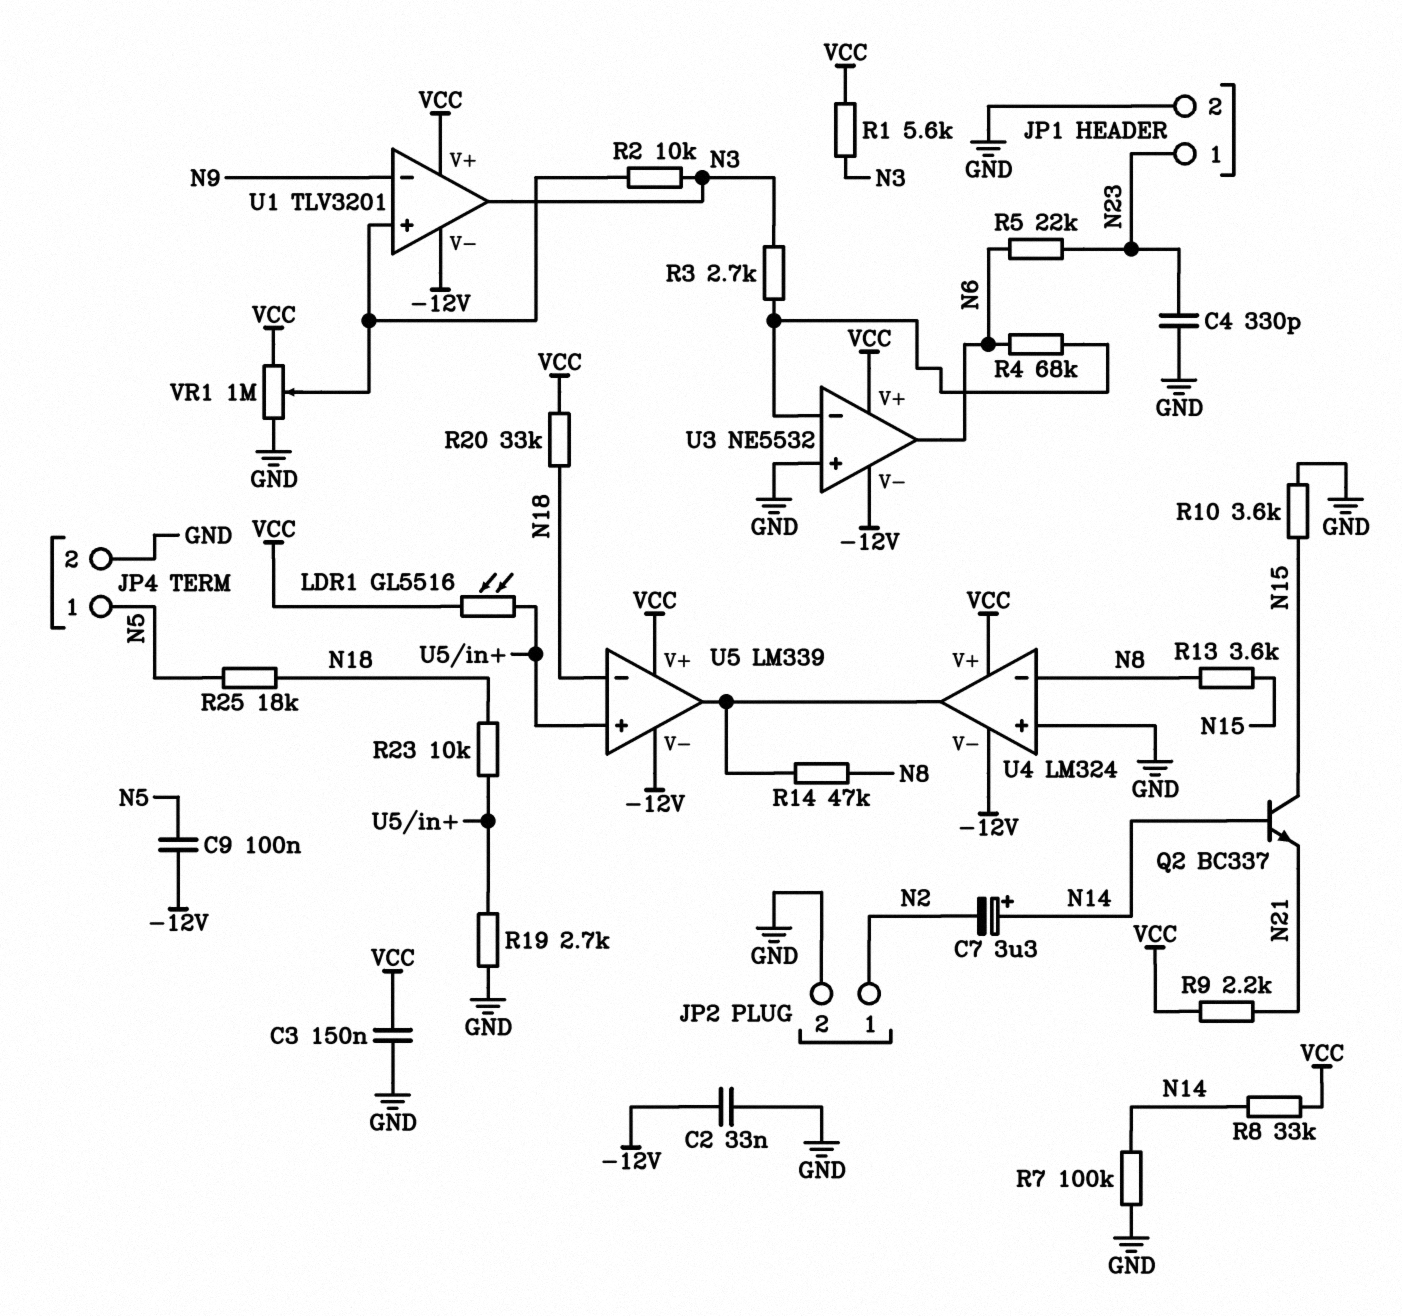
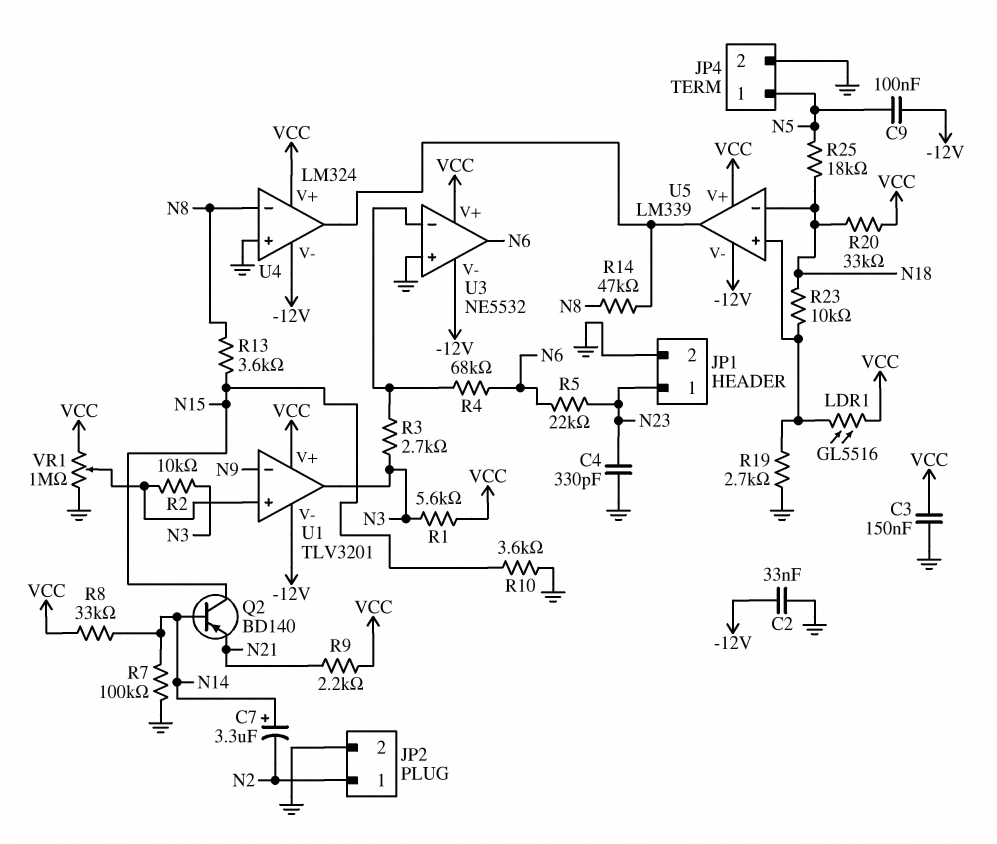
Q2: NPN BC337 (B N14, C N15, E N21) -> PNP BD140 (B N14, C N15, E N21)

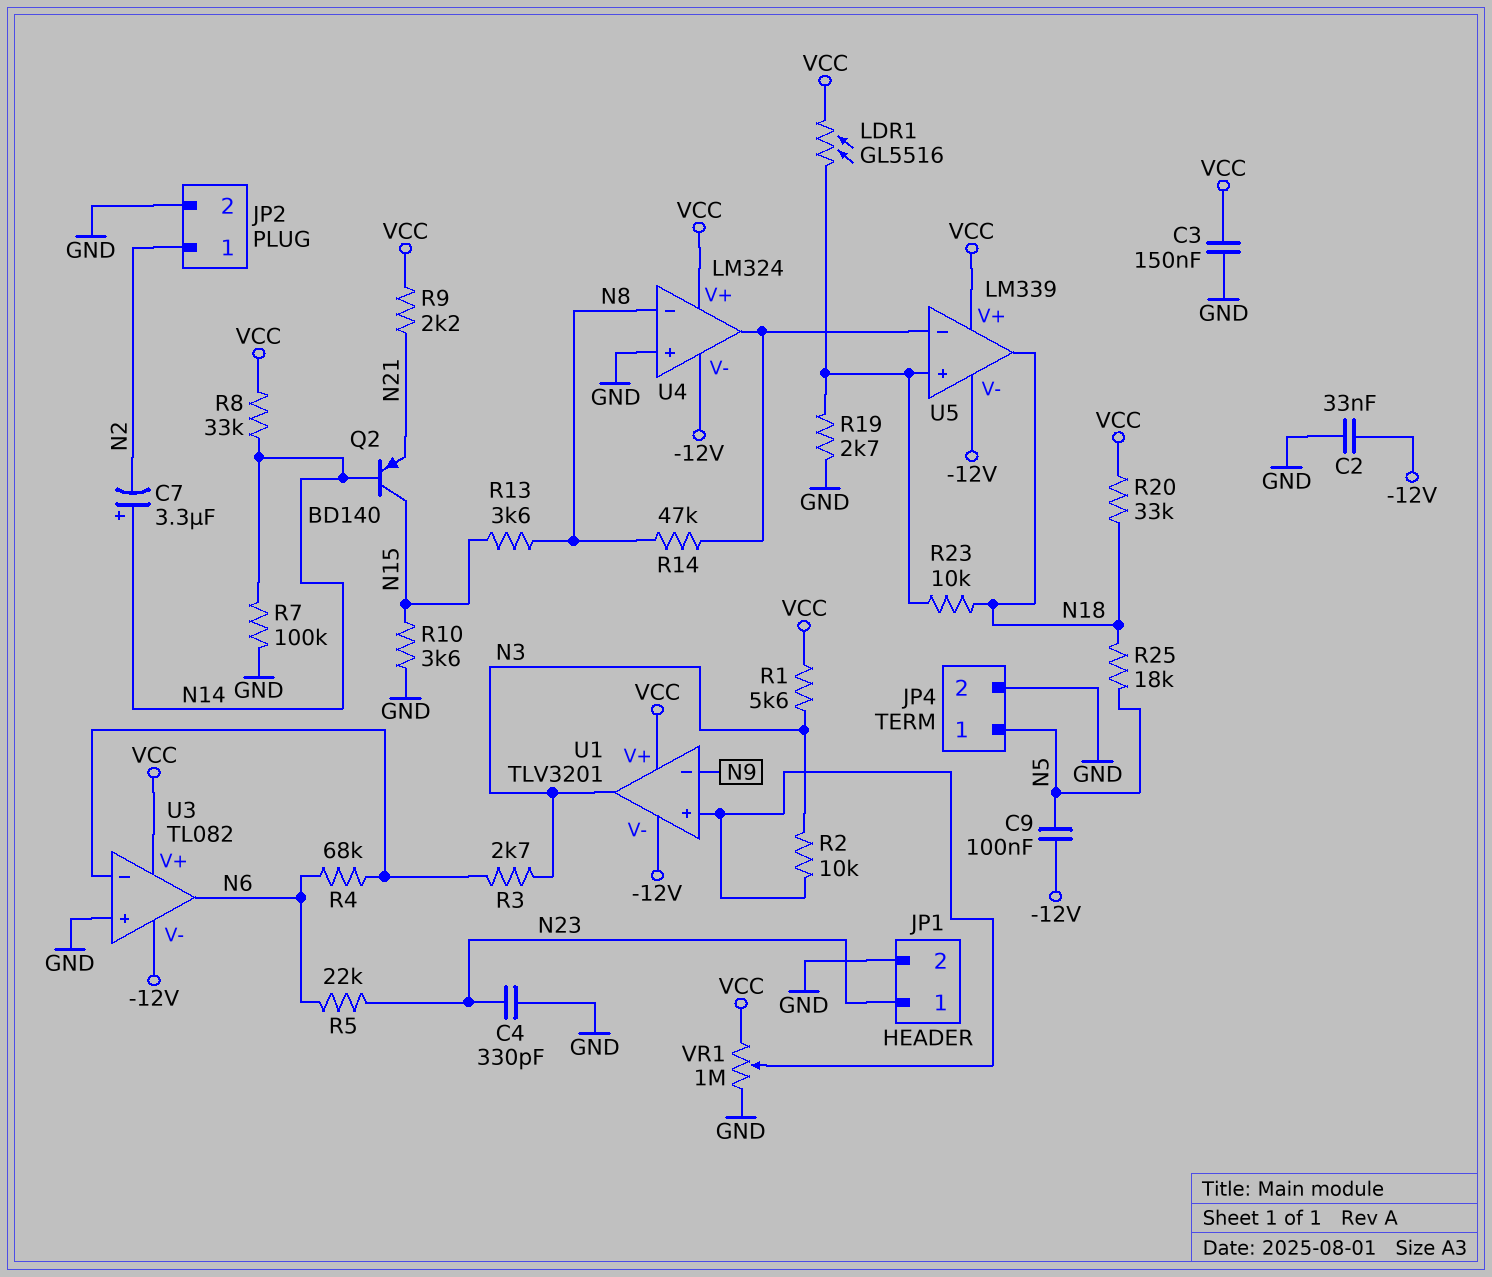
U3: NE5532 -> TL082
U5 pin in-: N18 -> U4/out
U5 pin out: U4/out -> N18

